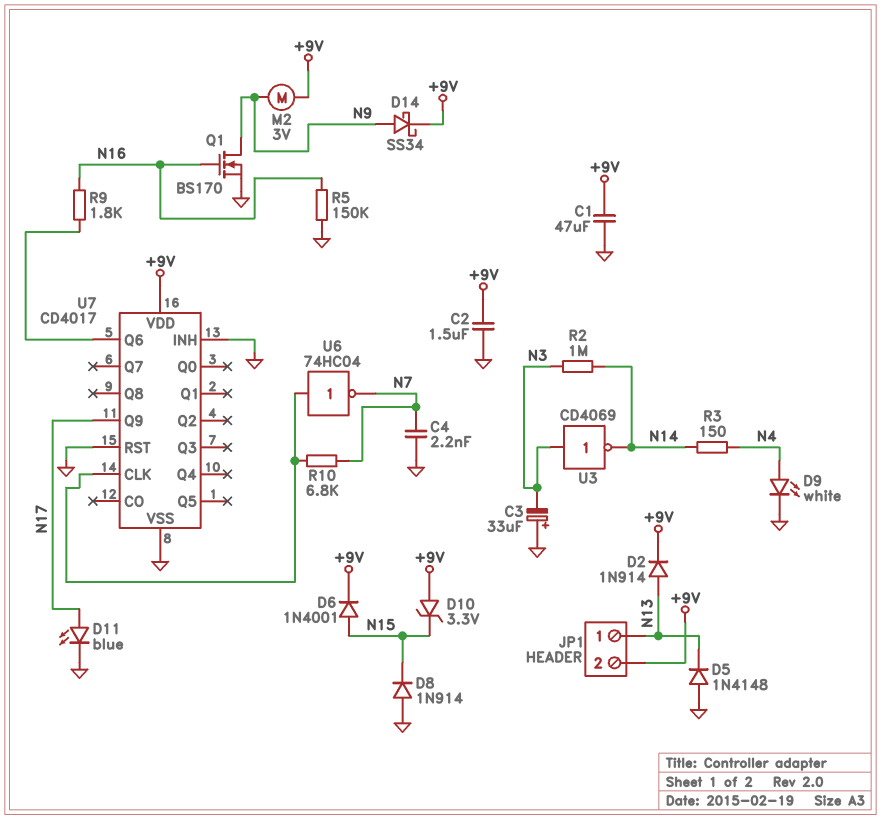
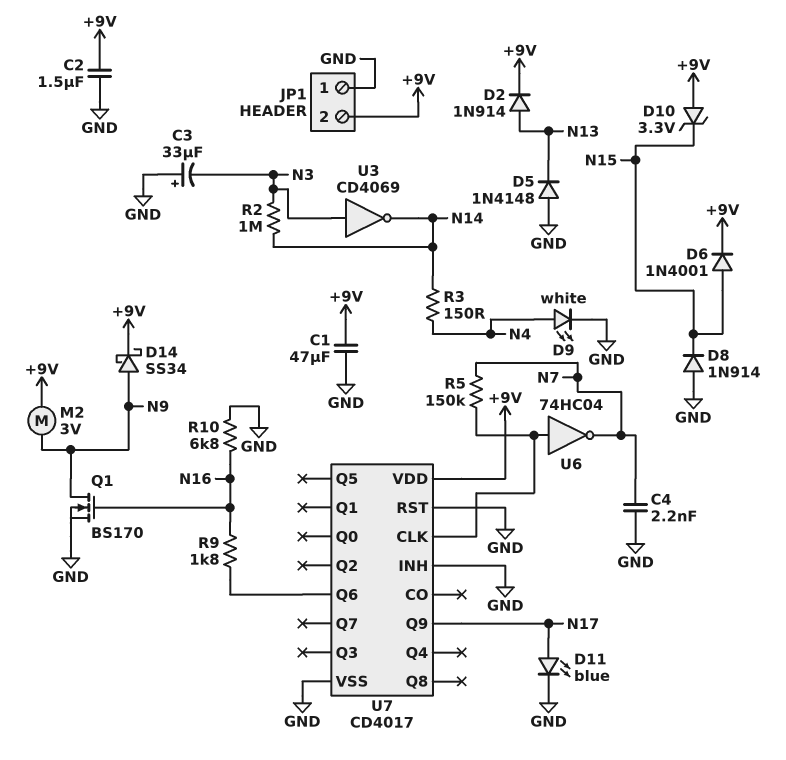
JP1 pin 1: N13 -> GND
R5: 150k (GND, N16) -> 150k (N7, U7/CLK)
R10: 6.8k (N7, U7/CLK) -> 6.8k (GND, N16)

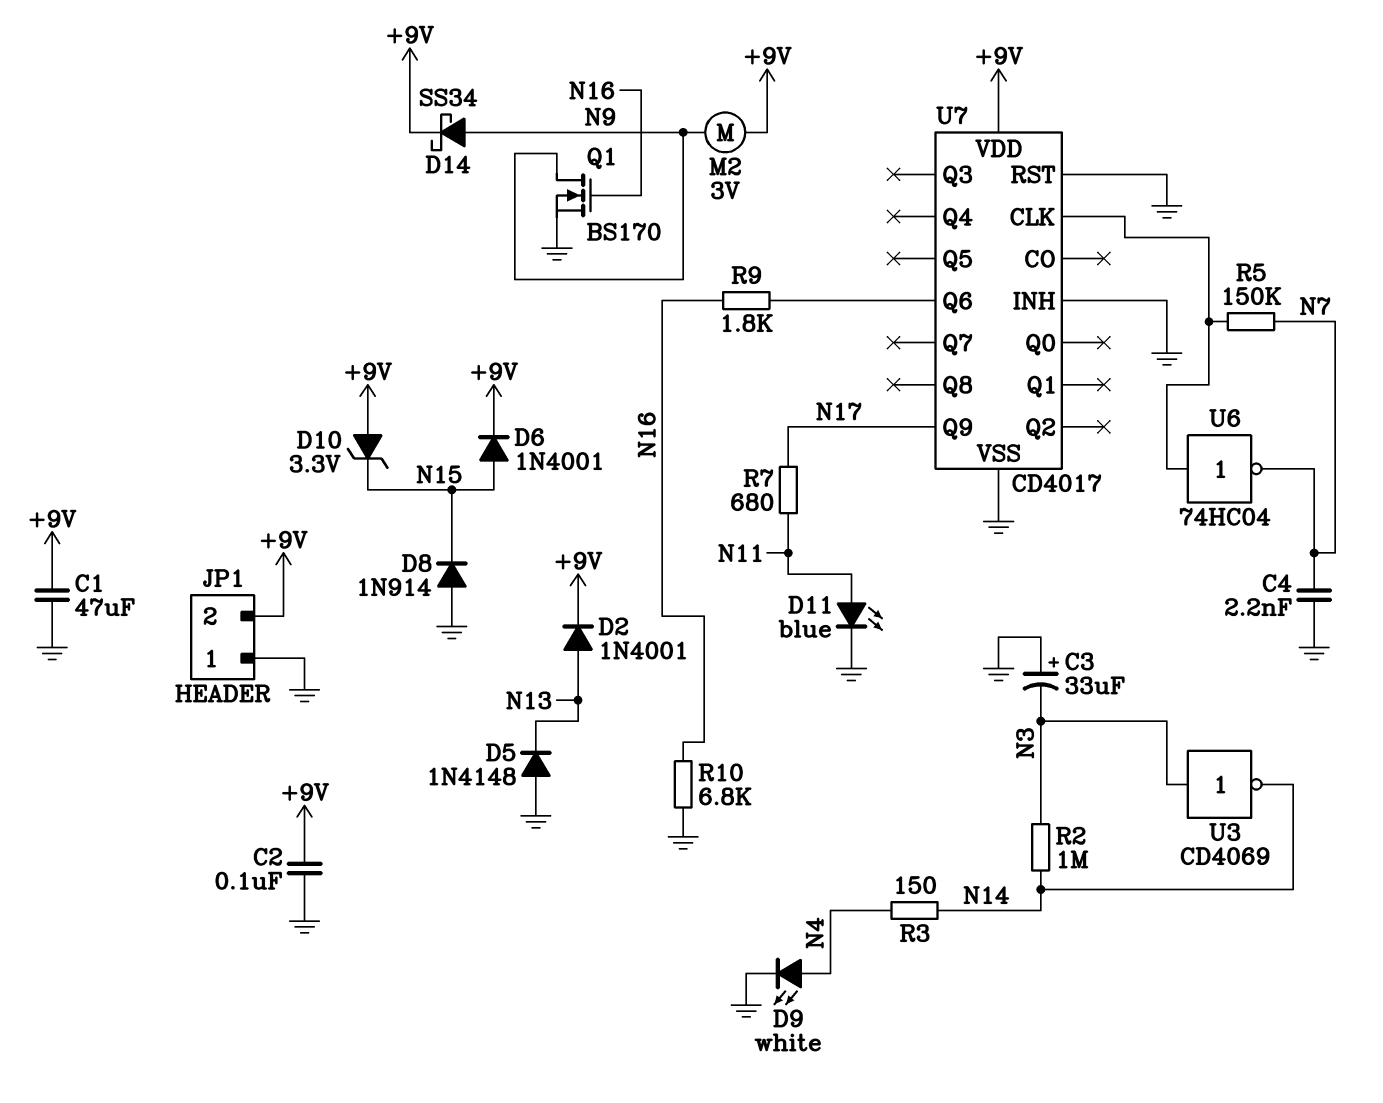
C2: 1.5uF (+9V, GND) -> 100nF (+9V, GND)
D2: diode 1N914 (A N13, K +9V) -> diode 1N4001 (A N13, K +9V)
D11: LED blue (A N17, K GND) -> LED blue (A N11, K GND)
R7: none -> 680 (N11, N17)

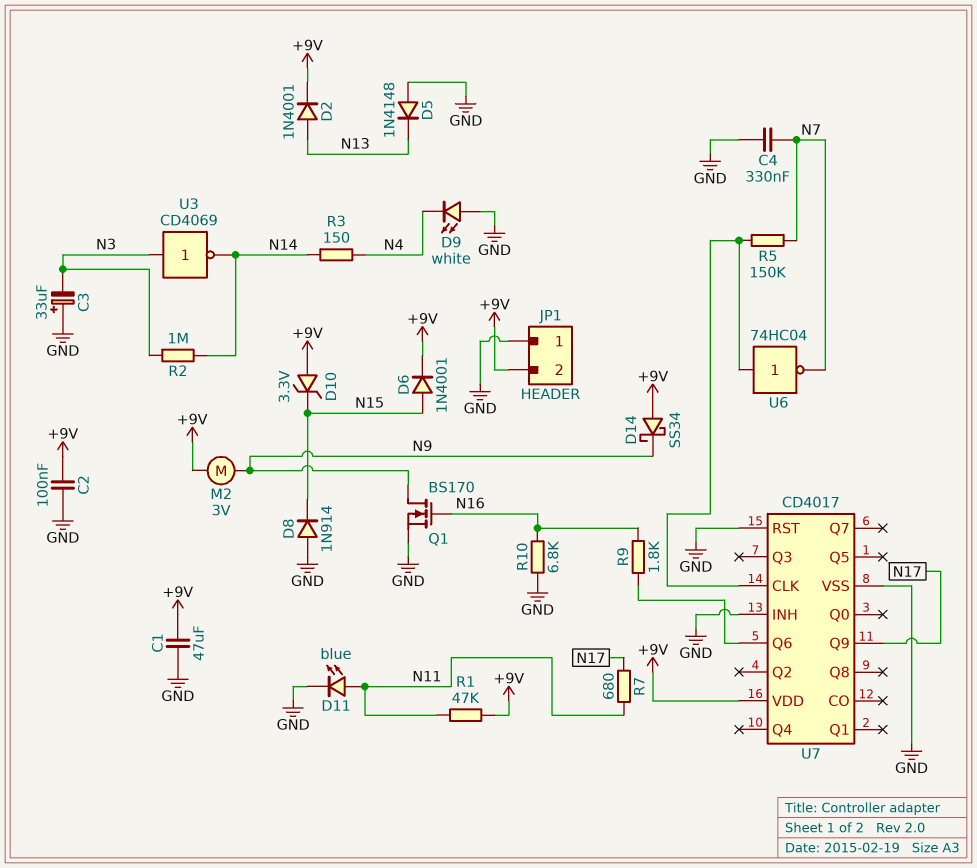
C4: 2.2nF (GND, N7) -> 330nF (GND, N7)
D9: LED white (A N4, K GND) -> LED white (A GND, K N4)
D14: schottky SS34 (A N9, K +9V) -> schottky SS34 (A +9V, K N9)
R1: none -> 47k (+9V, N11)

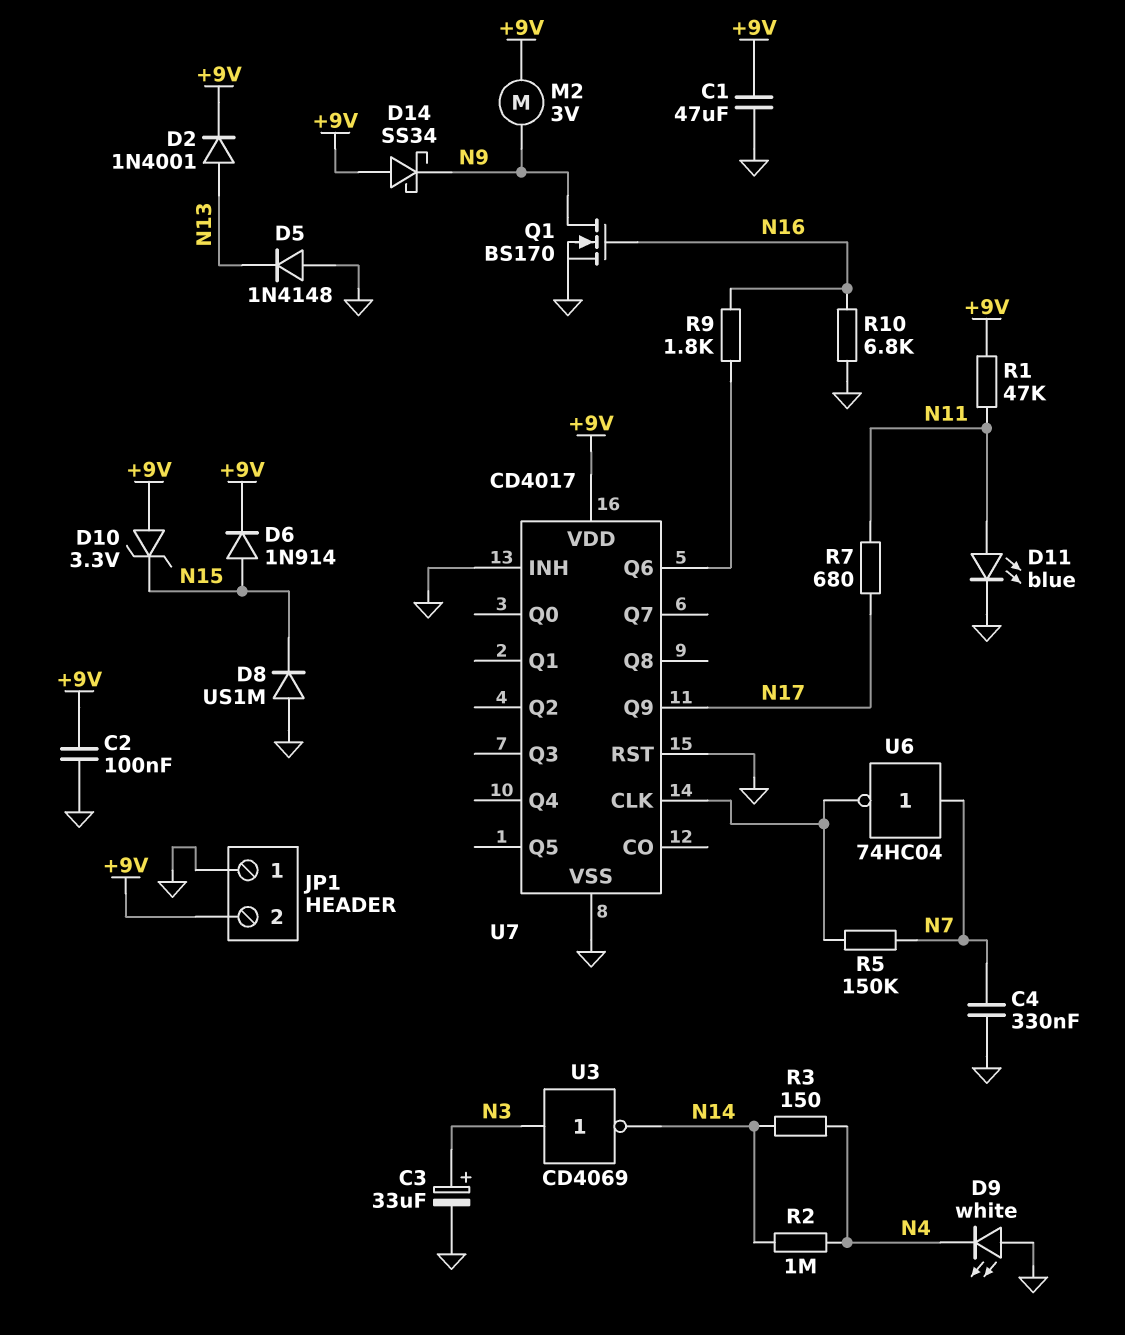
C3: 33uF (plus GND, minus N3) -> 33uF (plus N3, minus GND)
D6: diode 1N4001 (A N15, K +9V) -> diode 1N914 (A N15, K +9V)
D8: diode 1N914 (A GND, K N15) -> diode US1M (A GND, K N15)
R2: 1M (N3, N14) -> 1M (N4, N14)
U6: NOT 74HC04 (in U7/CLK, out N7) -> NOT 74HC04 (in N7, out U7/CLK)

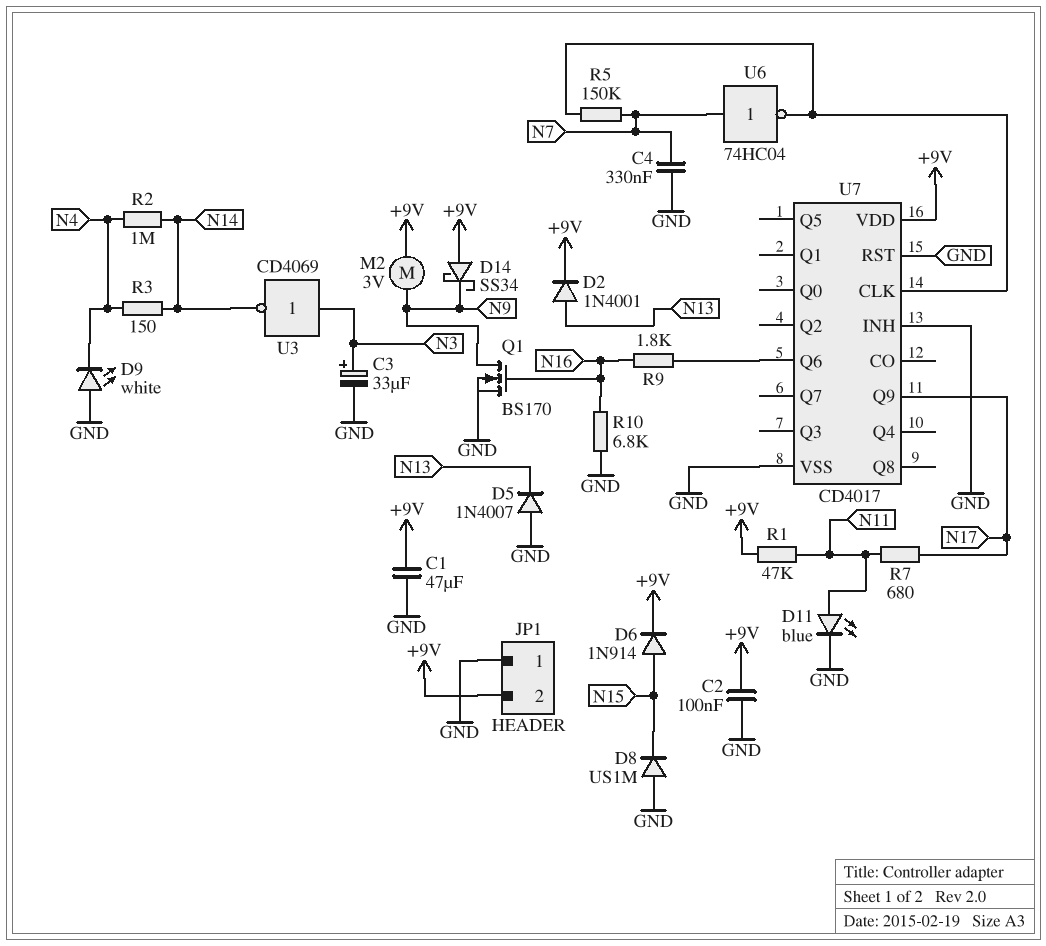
D5: diode 1N4148 (A GND, K N13) -> diode 1N4007 (A GND, K N13)
D10: zener 3.3V (A +9V, K N15) -> none

